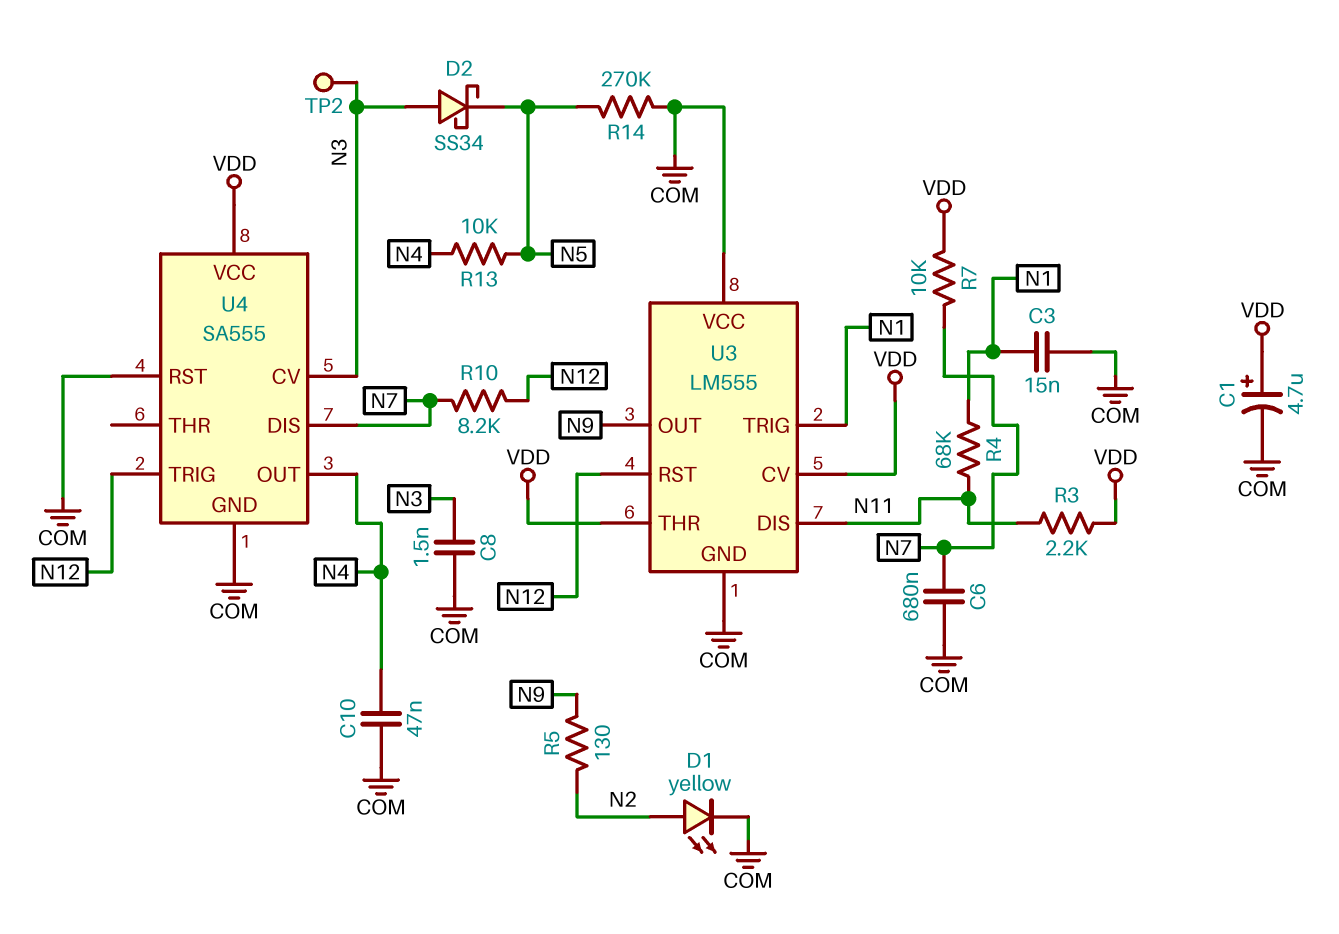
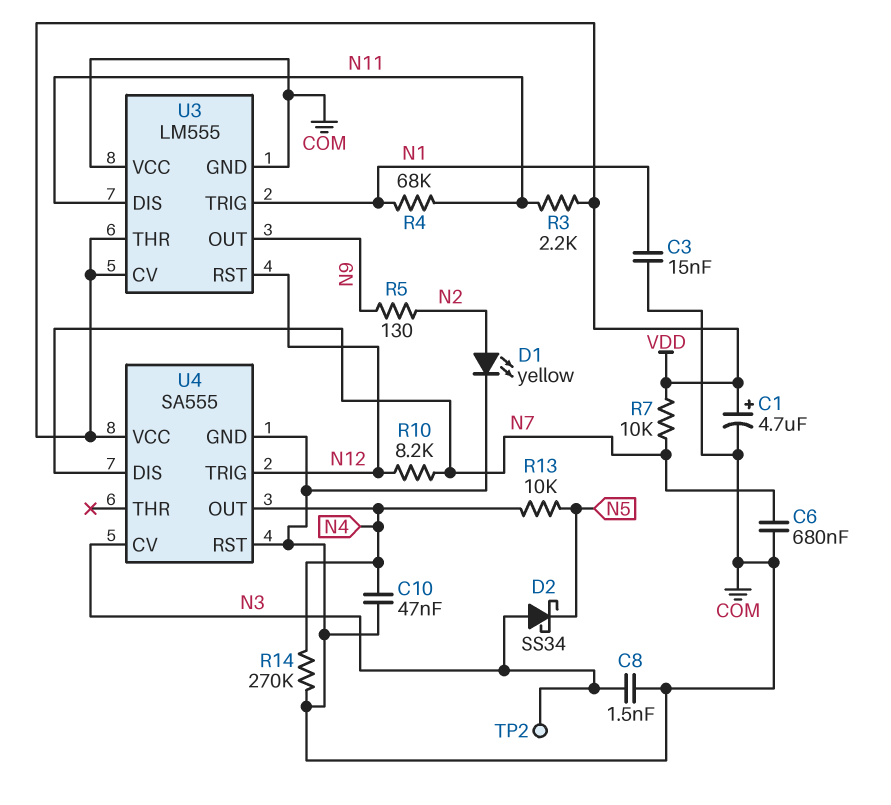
R14: 270k (COM, N5) -> 270k (COM, N4)

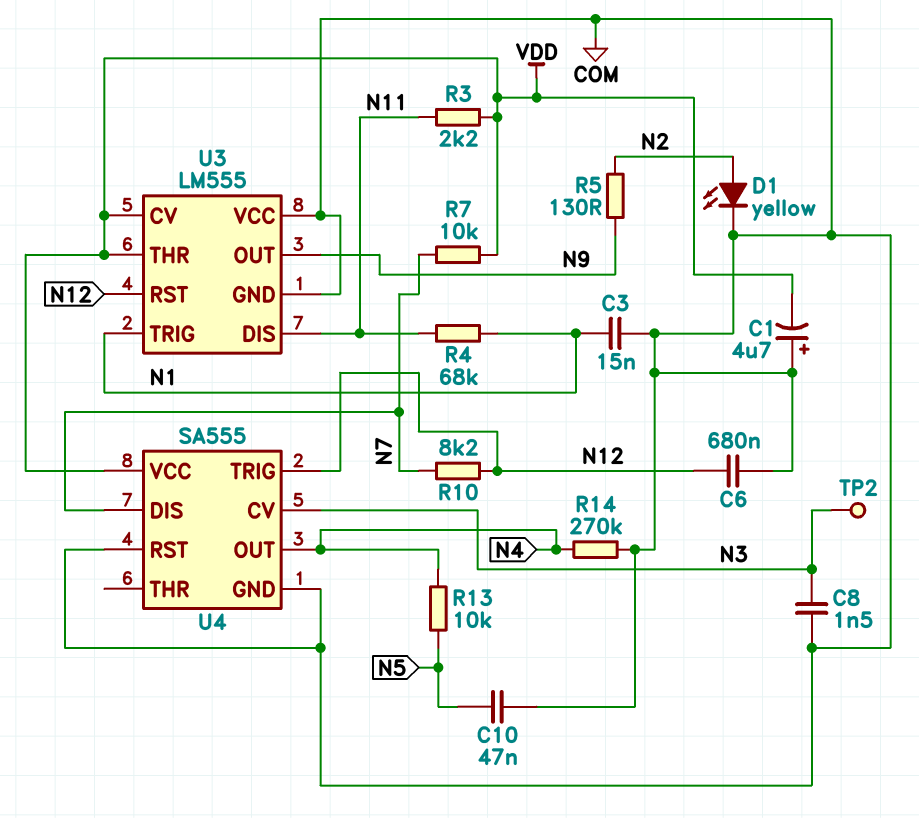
C1: 4.7uF (plus VDD, minus COM) -> 4.7uF (plus COM, minus VDD)
C6: 680nF (COM, N7) -> 680nF (COM, N12)
C10: 47nF (COM, N4) -> 47nF (COM, N5)
D2: schottky SS34 (A N3, K N5) -> none

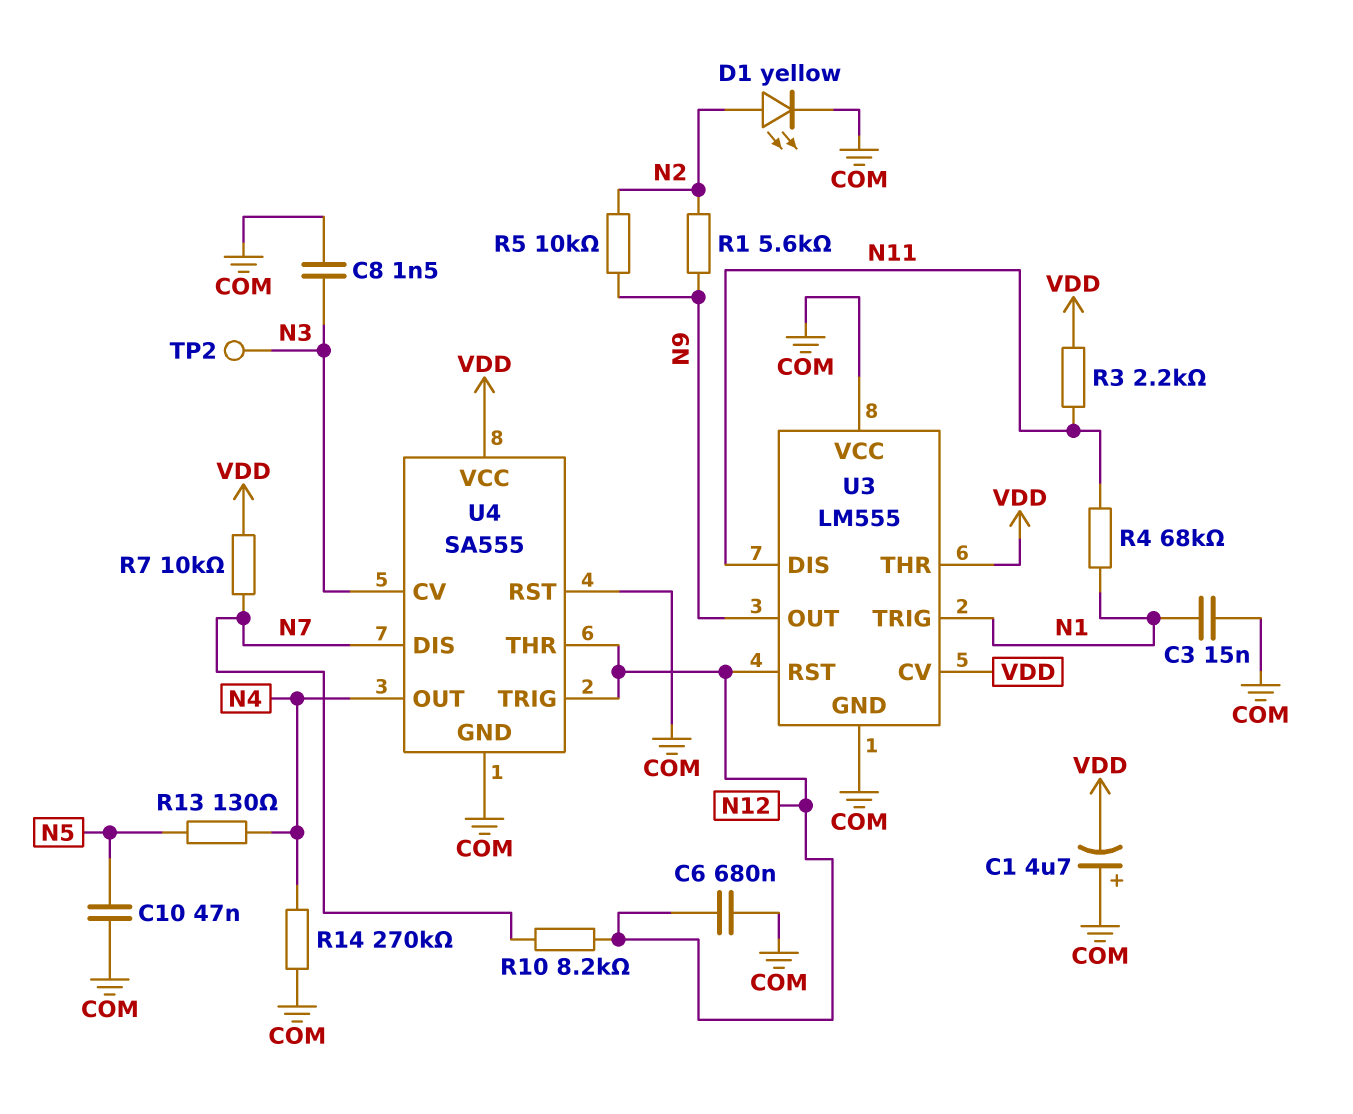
R1: none -> 5.6k (N2, N9)
R5: 130 (N2, N9) -> 10k (N2, N9)
R13: 10k (N4, N5) -> 130 (N4, N5)
U4 pin THR: none -> N12

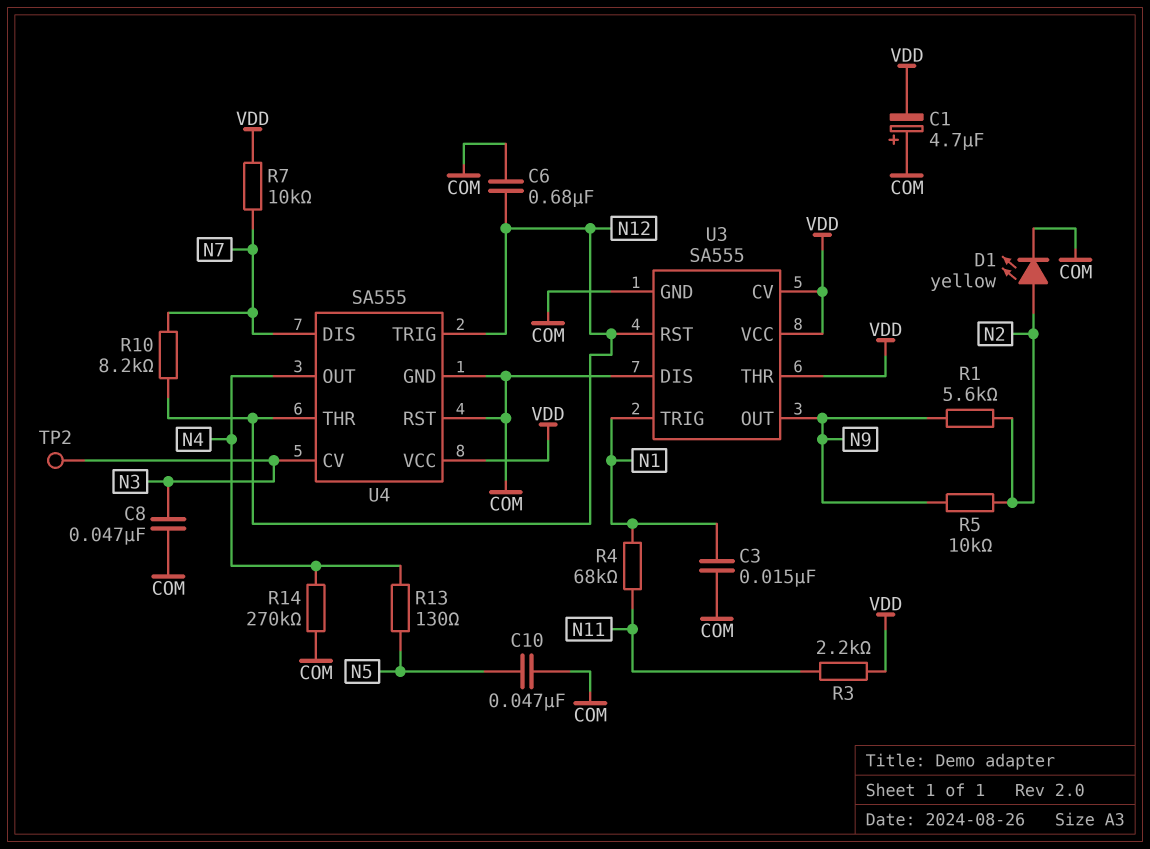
C8: 1.5nF (COM, N3) -> 47nF (COM, N3)
U3: LM555 -> SA555
U3 pin DIS: N11 -> COM
U3 pin VCC: COM -> VDD

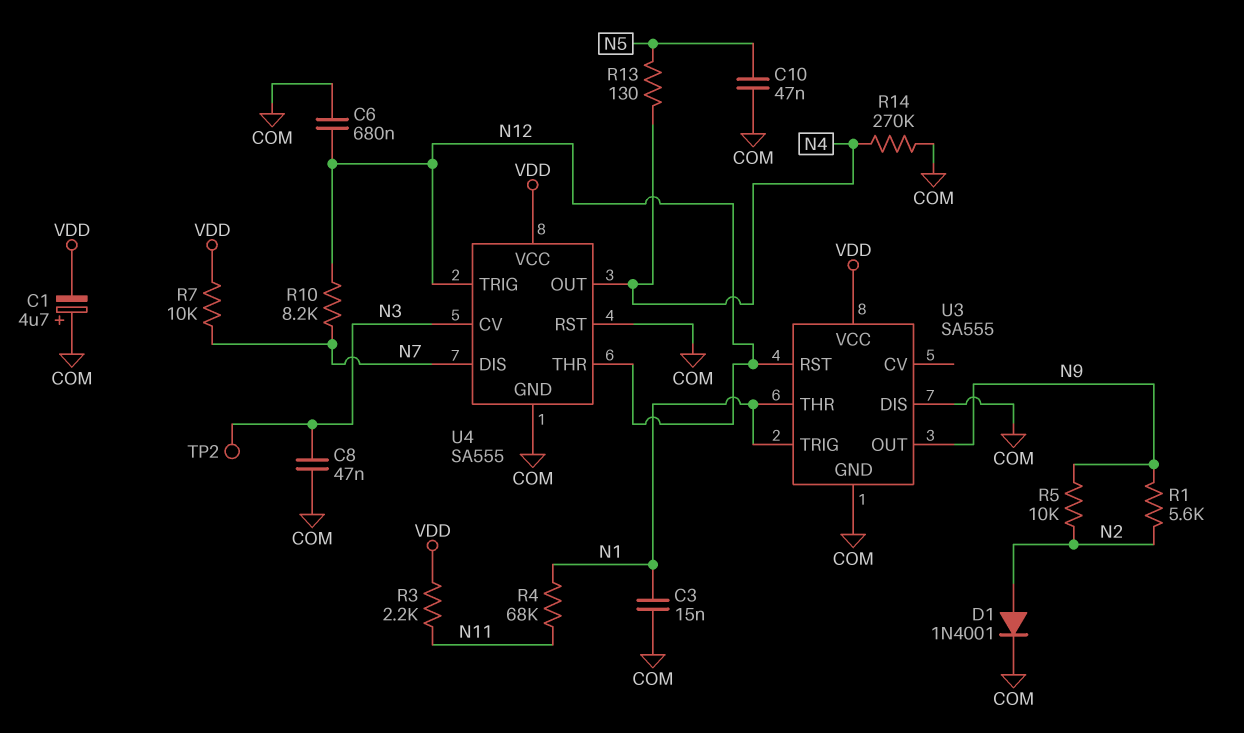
D1: LED yellow (A N2, K COM) -> diode 1N4001 (A N2, K COM)
U3 pin CV: VDD -> none
U3 pin THR: VDD -> N1

